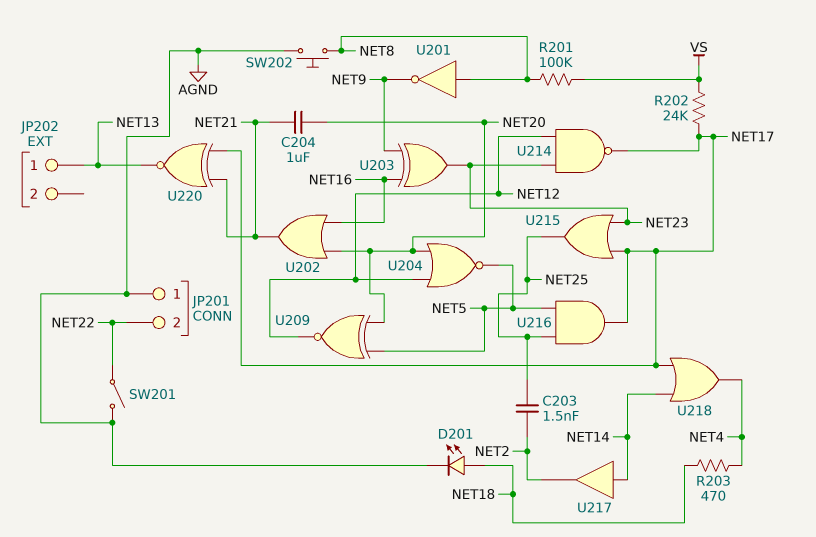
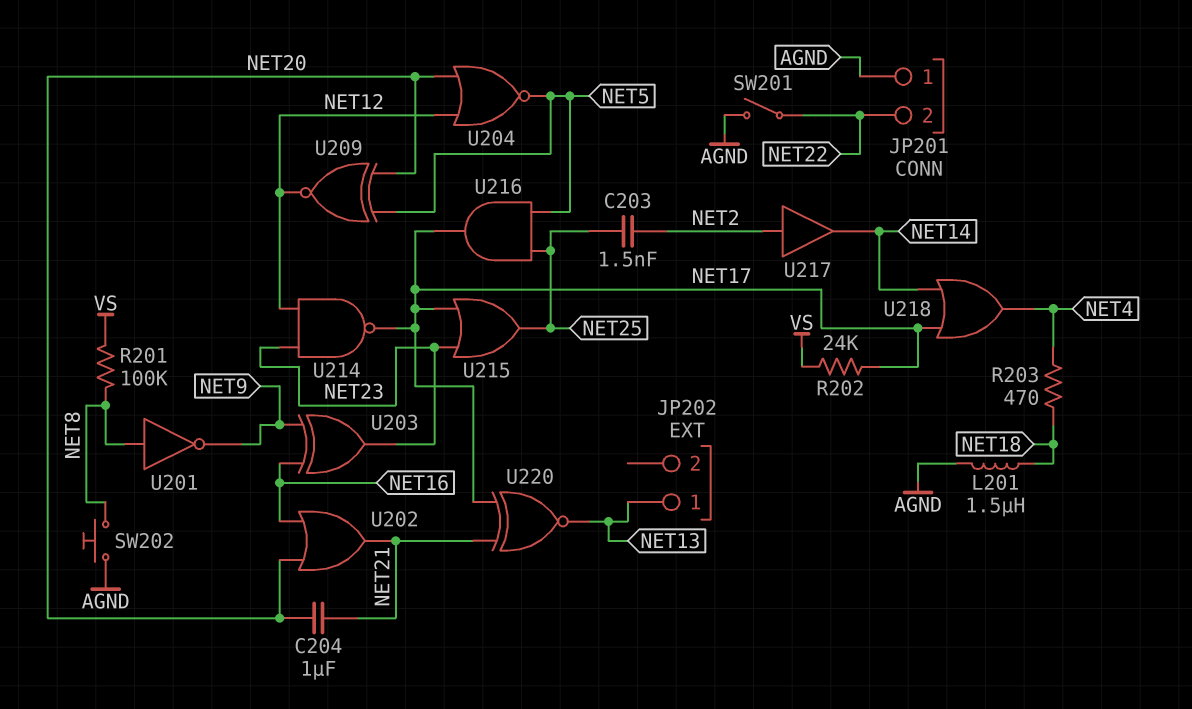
D201: LED (A NET18, K AGND) -> none
L201: none -> 1.5uH (AGND, NET18)
U217: buffer (in NET14, out NET2) -> buffer (in NET2, out NET14)

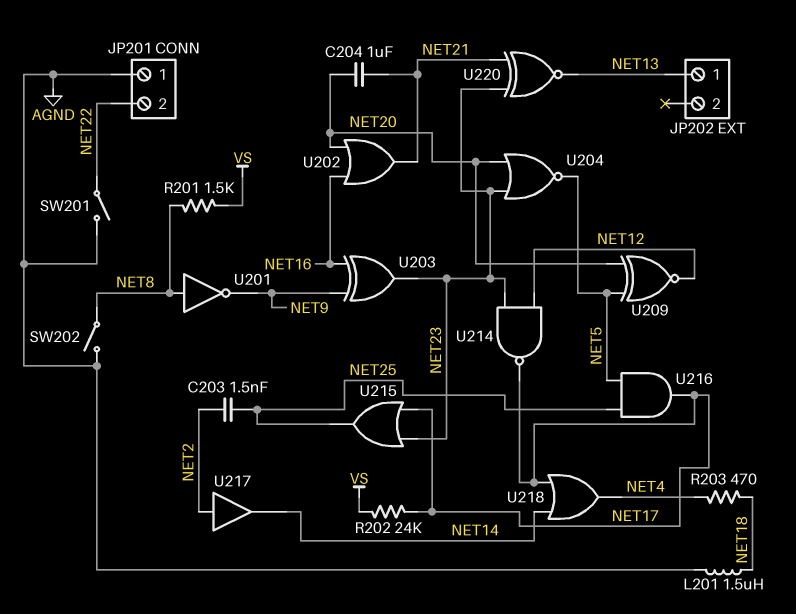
R201: 100k (NET8, VS) -> 1.5k (NET8, VS)
SW202: button (AGND, NET8) -> switch (AGND, NET8)
U204: NOR (in NET12, in NET20, out NET5) -> NOR (in NET20, in NET23, out NET5)
U220: XNOR (in NET17, in NET21, out NET13) -> XNOR (in NET21, in NET23, out NET13)

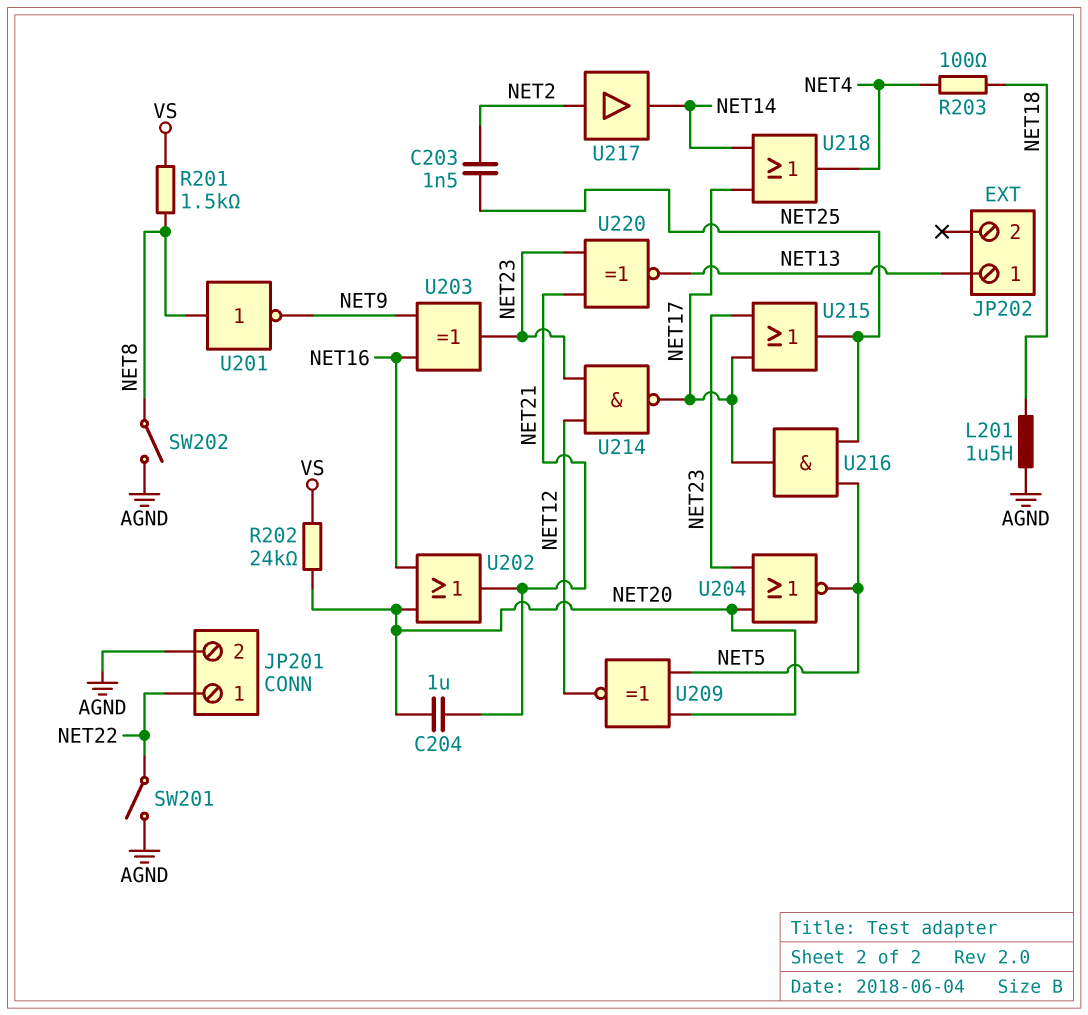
JP201 pin 1: AGND -> NET22
JP201 pin 2: NET22 -> AGND
R202: 24k (NET17, VS) -> 24k (NET20, VS)
R203: 470 (NET4, NET18) -> 100 (NET4, NET18)

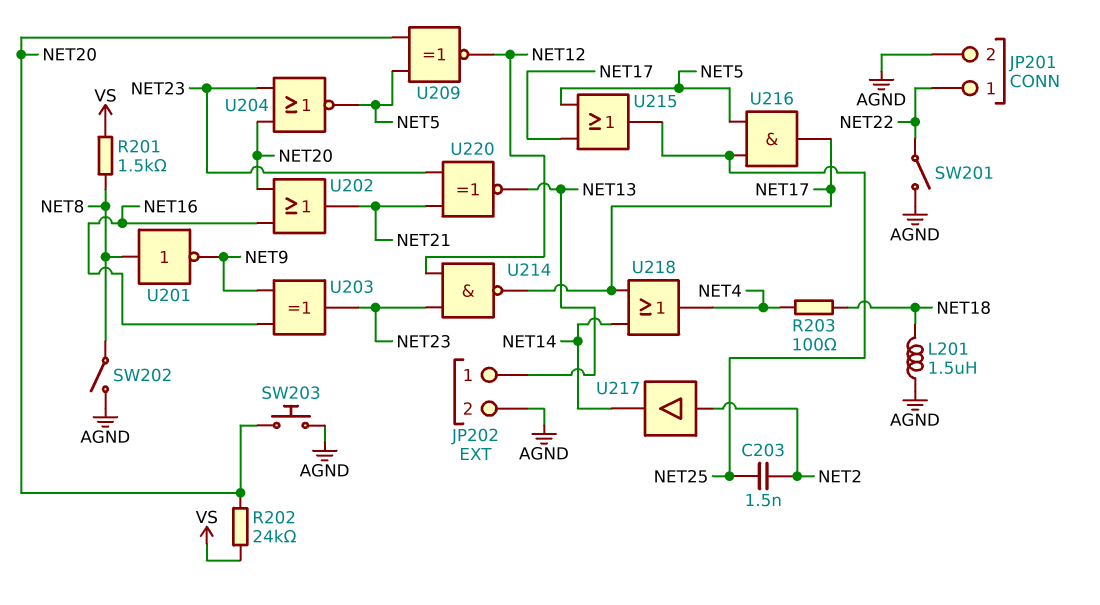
C204: 1uF (NET20, NET21) -> none
JP202 pin 2: none -> AGND
SW203: none -> button (AGND, NET20)
U215: OR (in NET17, in NET23, out NET25) -> OR (in NET5, in NET17, out NET25)

